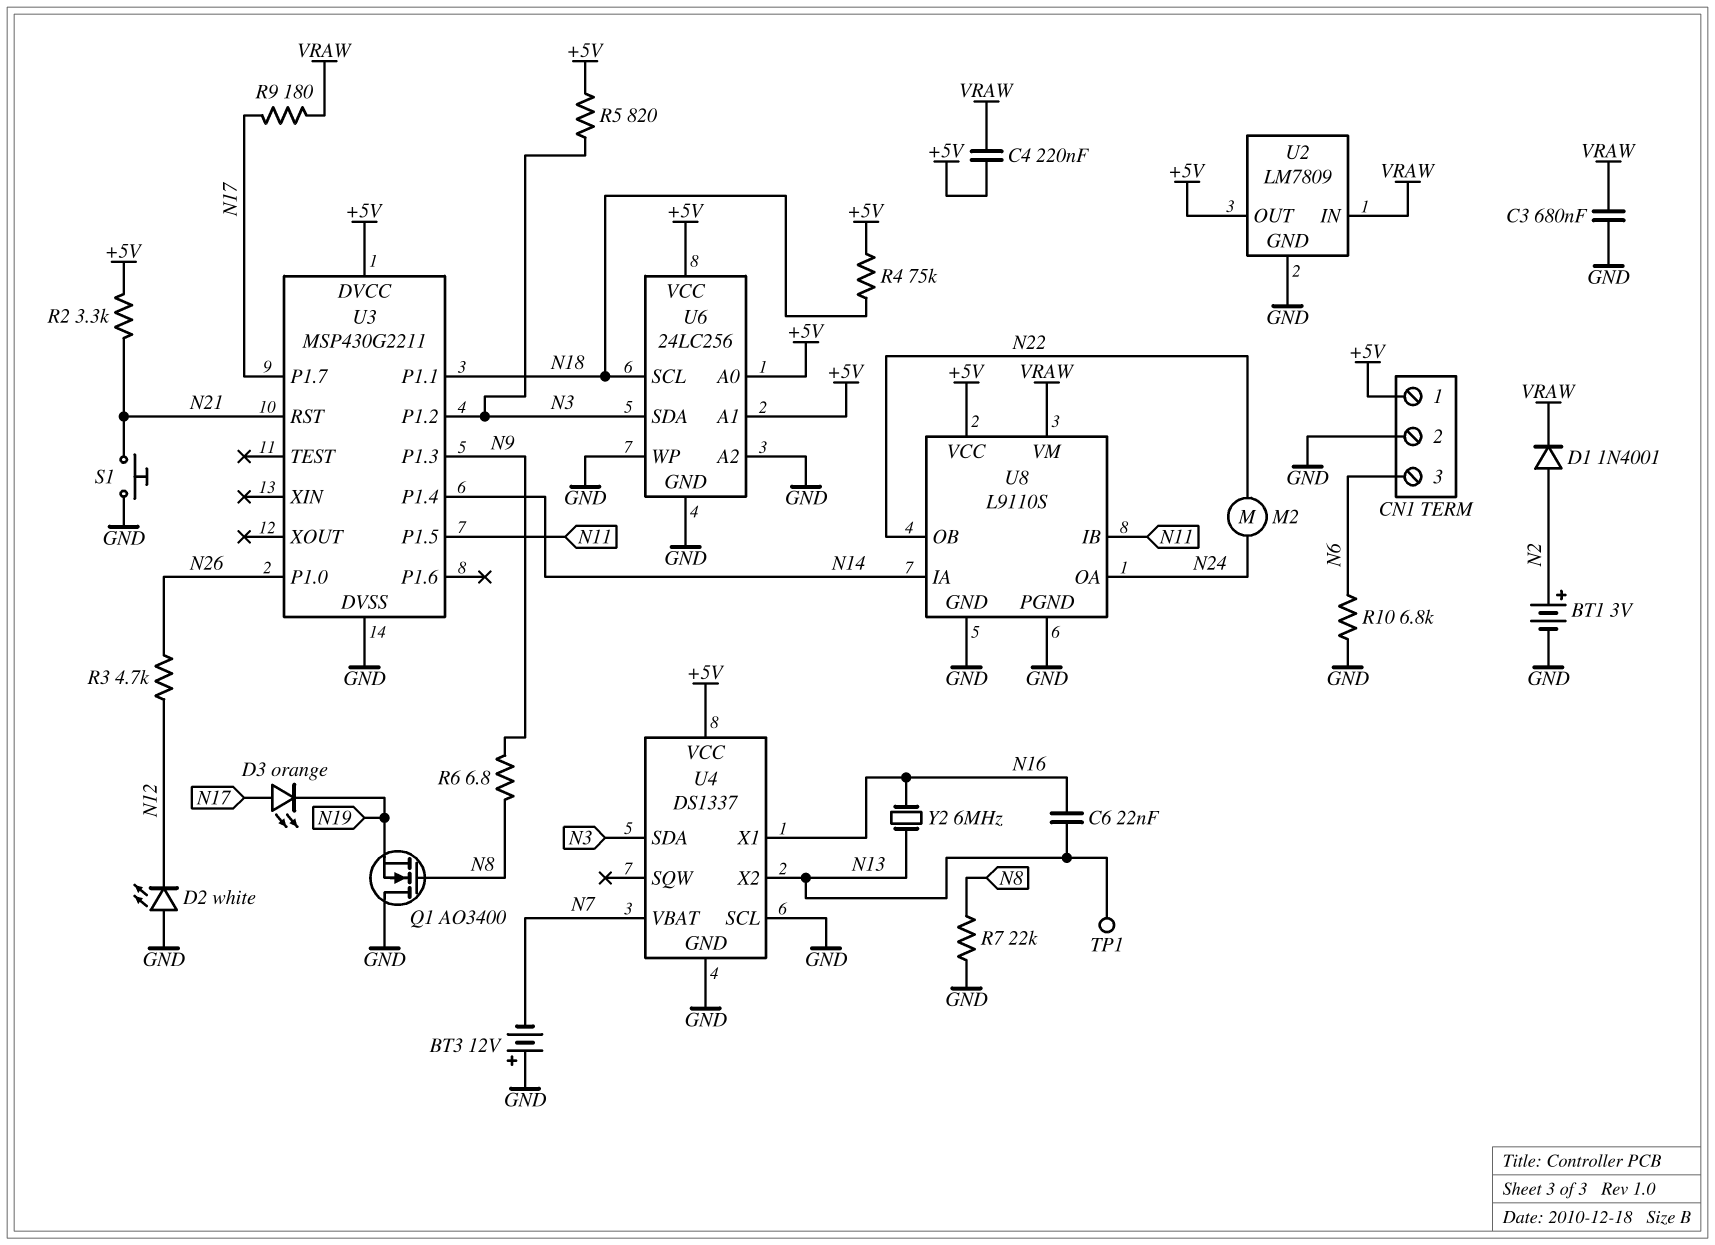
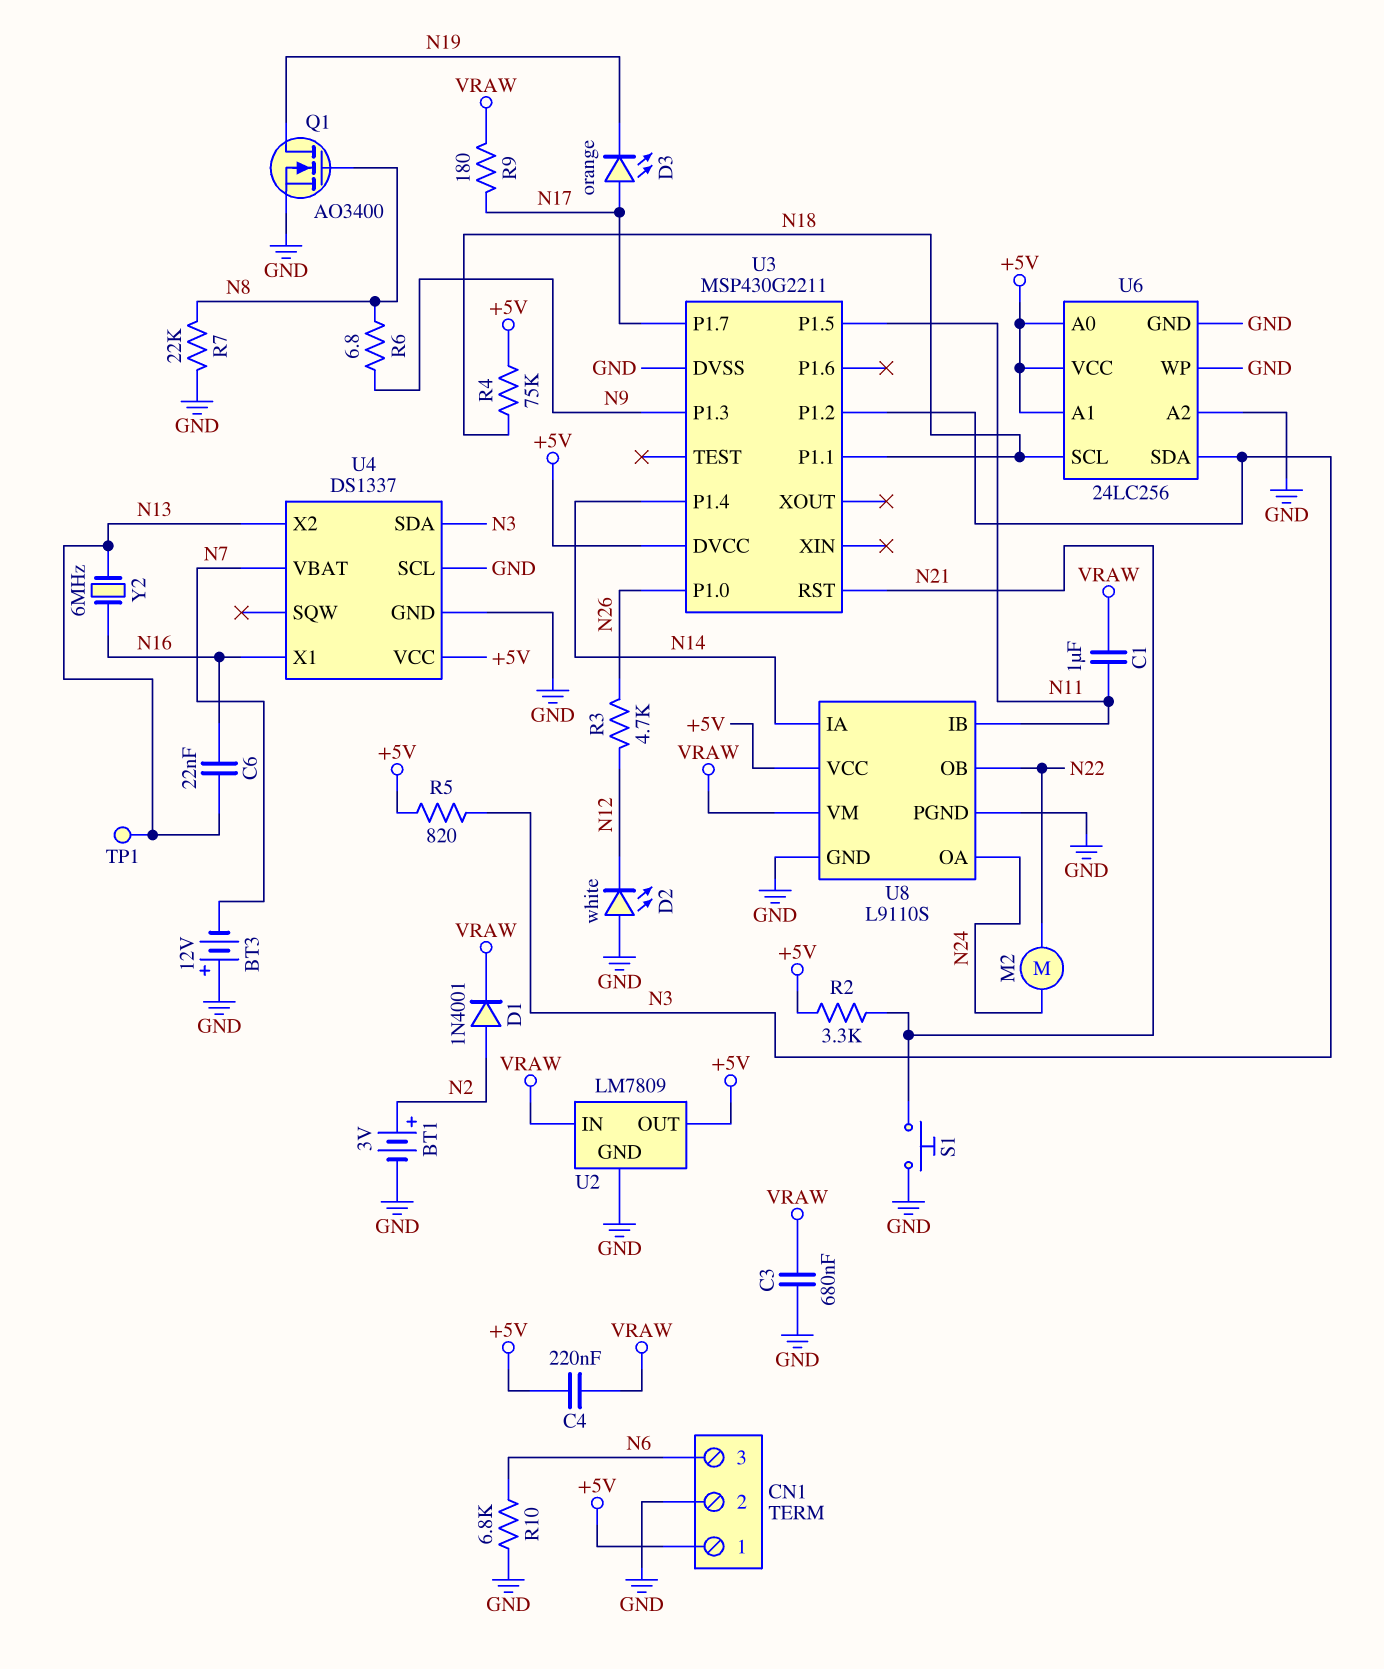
C1: none -> 1uF (N11, VRAW)
Q1: NMOS AO3400 (G N8, D GND, S N19) -> NMOS AO3400 (G N8, D N19, S GND)

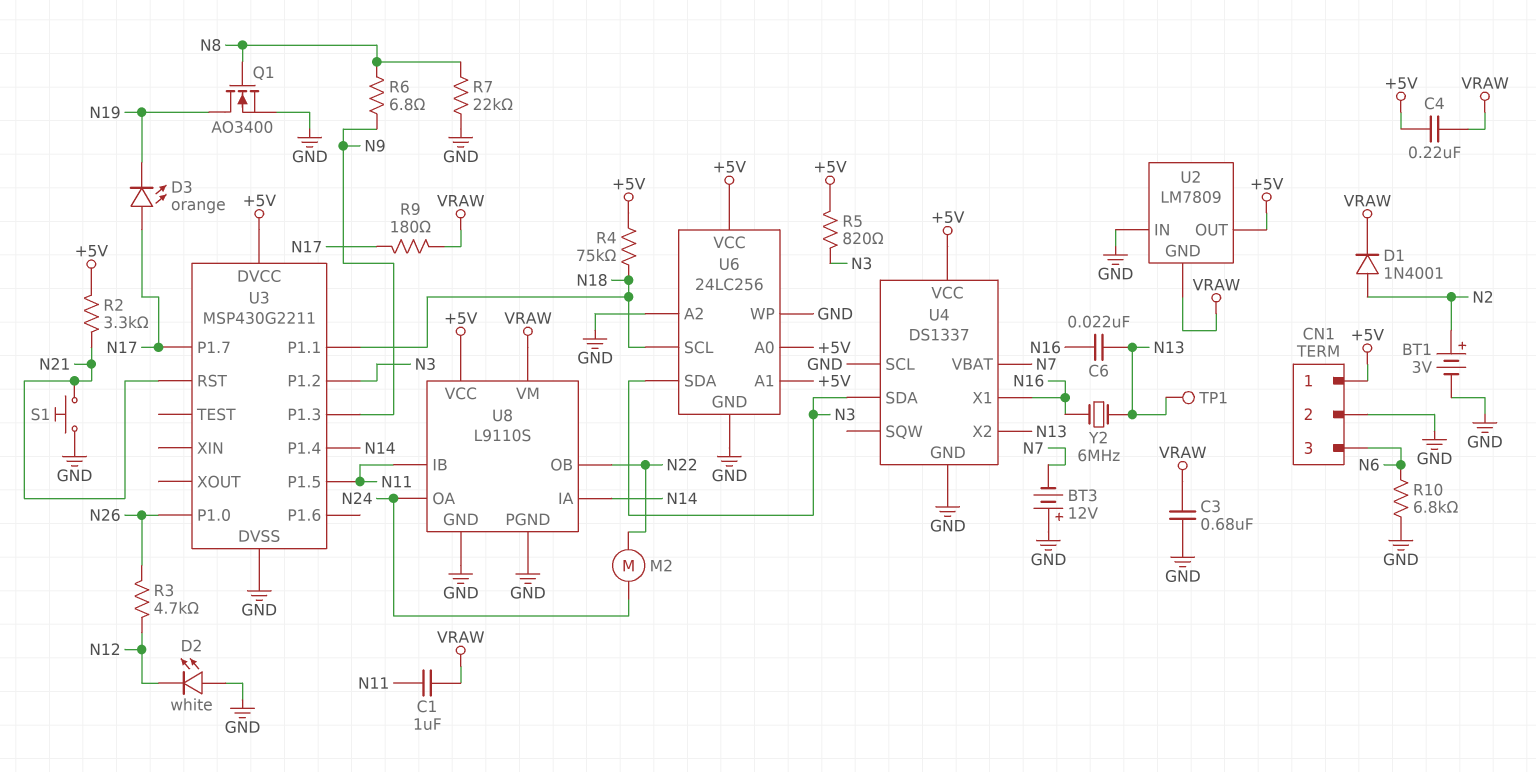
U2 pin GND: GND -> VRAW
U2 pin IN: VRAW -> GND

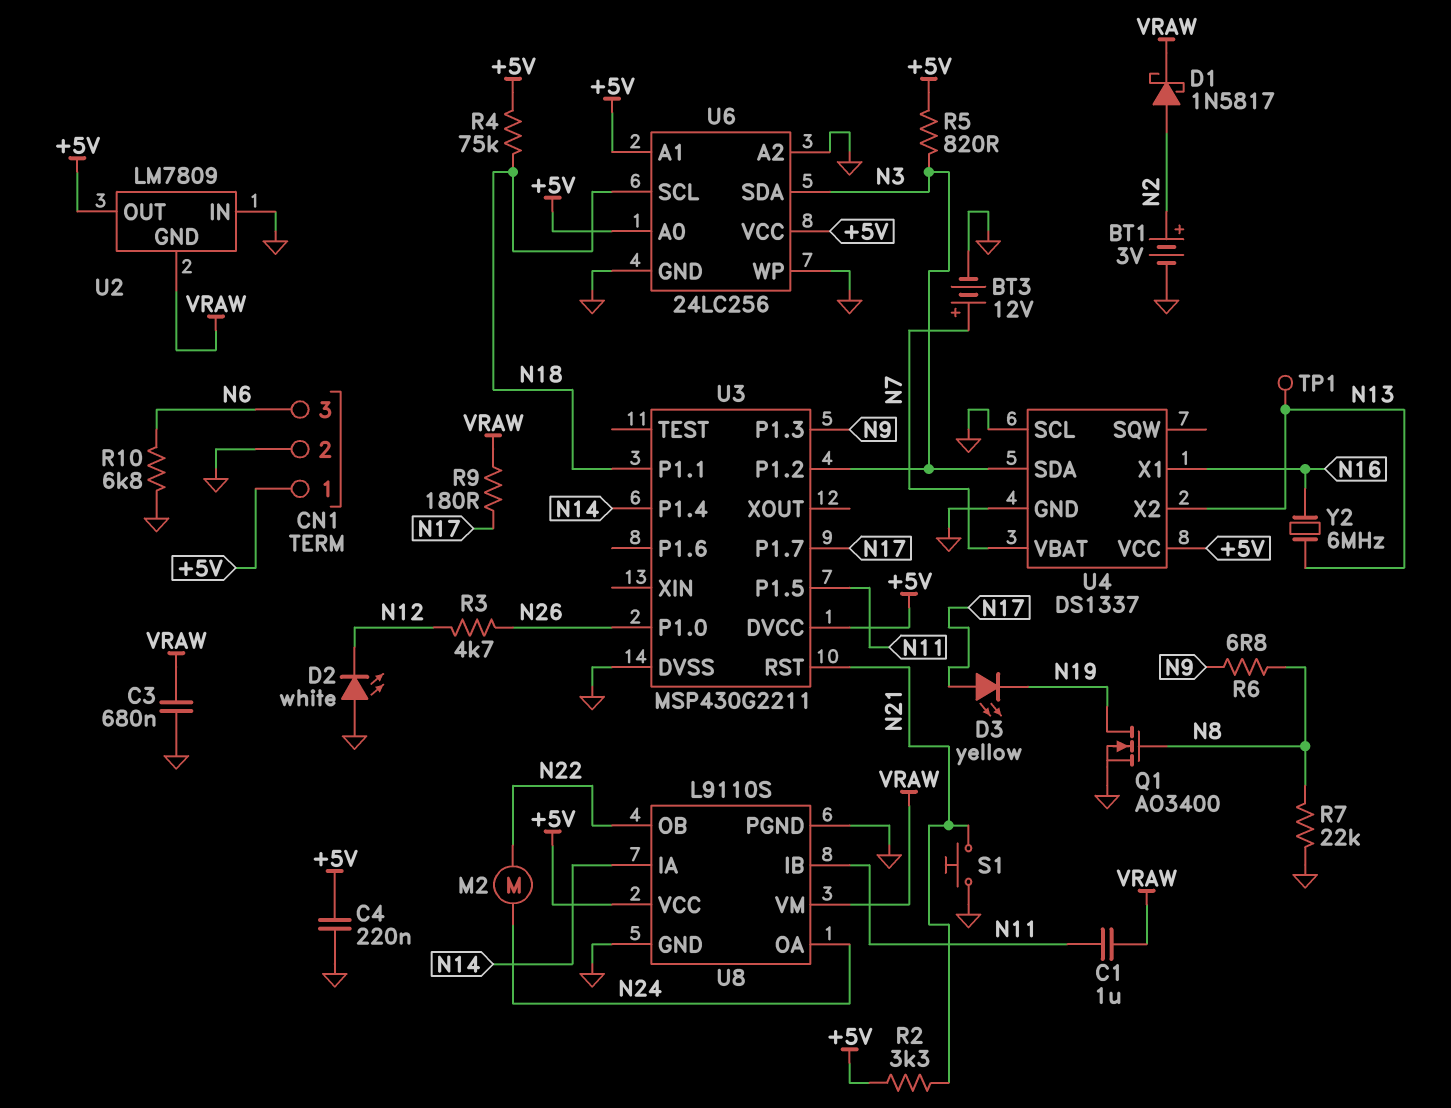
BT3: 12V (plus GND, minus N7) -> 12V (plus N7, minus GND)
C4: 220nF (+5V, VRAW) -> 220nF (+5V, GND)
C6: 22nF (N13, N16) -> none
D1: diode 1N4001 (A N2, K VRAW) -> schottky 1N5817 (A N2, K VRAW)
D3: LED orange (A N17, K N19) -> LED yellow (A N17, K N19)

